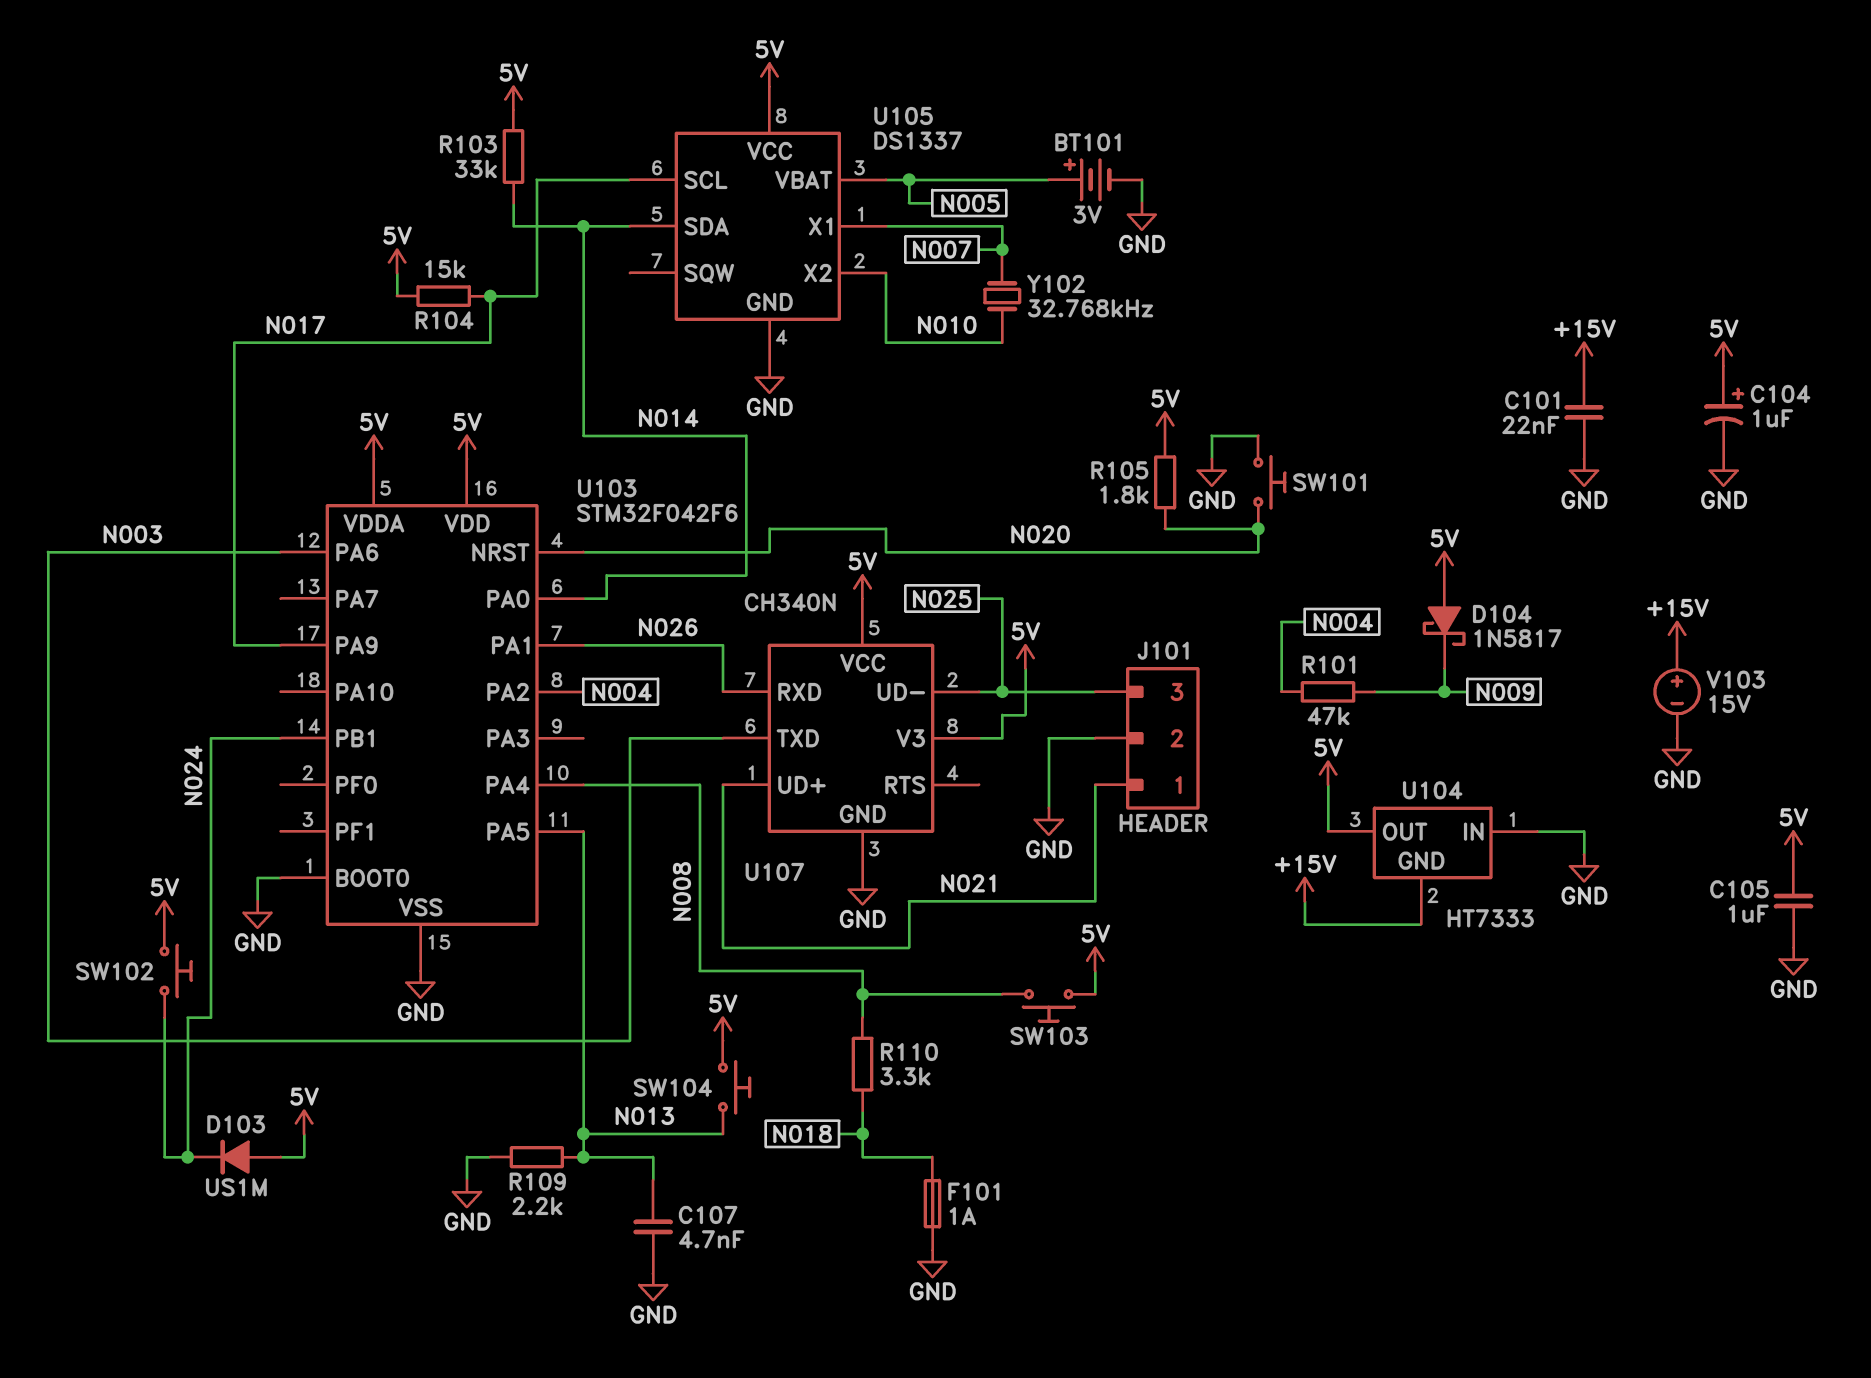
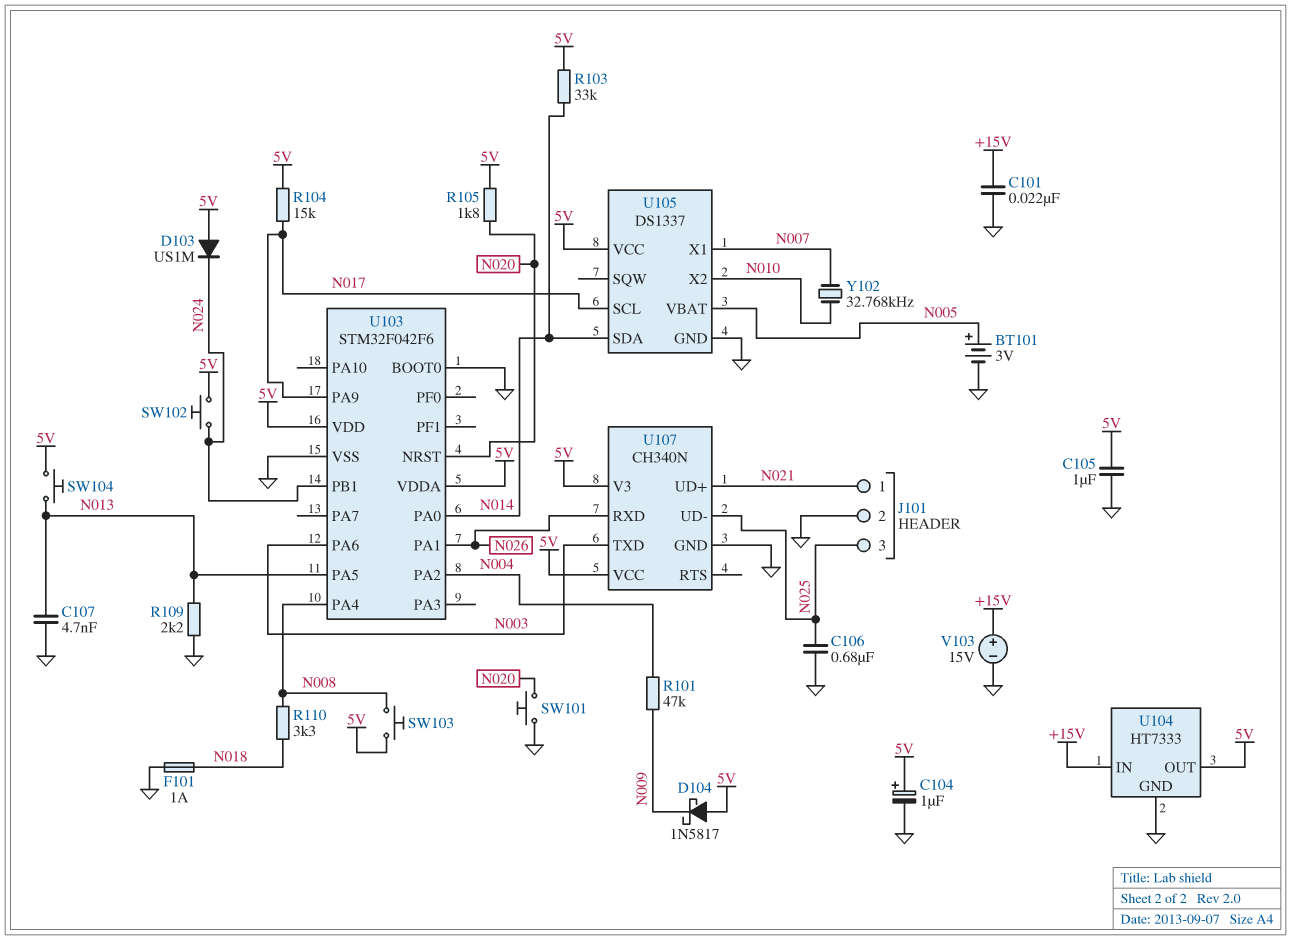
C106: none -> 680nF (GND, N025)
U104 pin GND: +15V -> GND
U104 pin IN: GND -> +15V

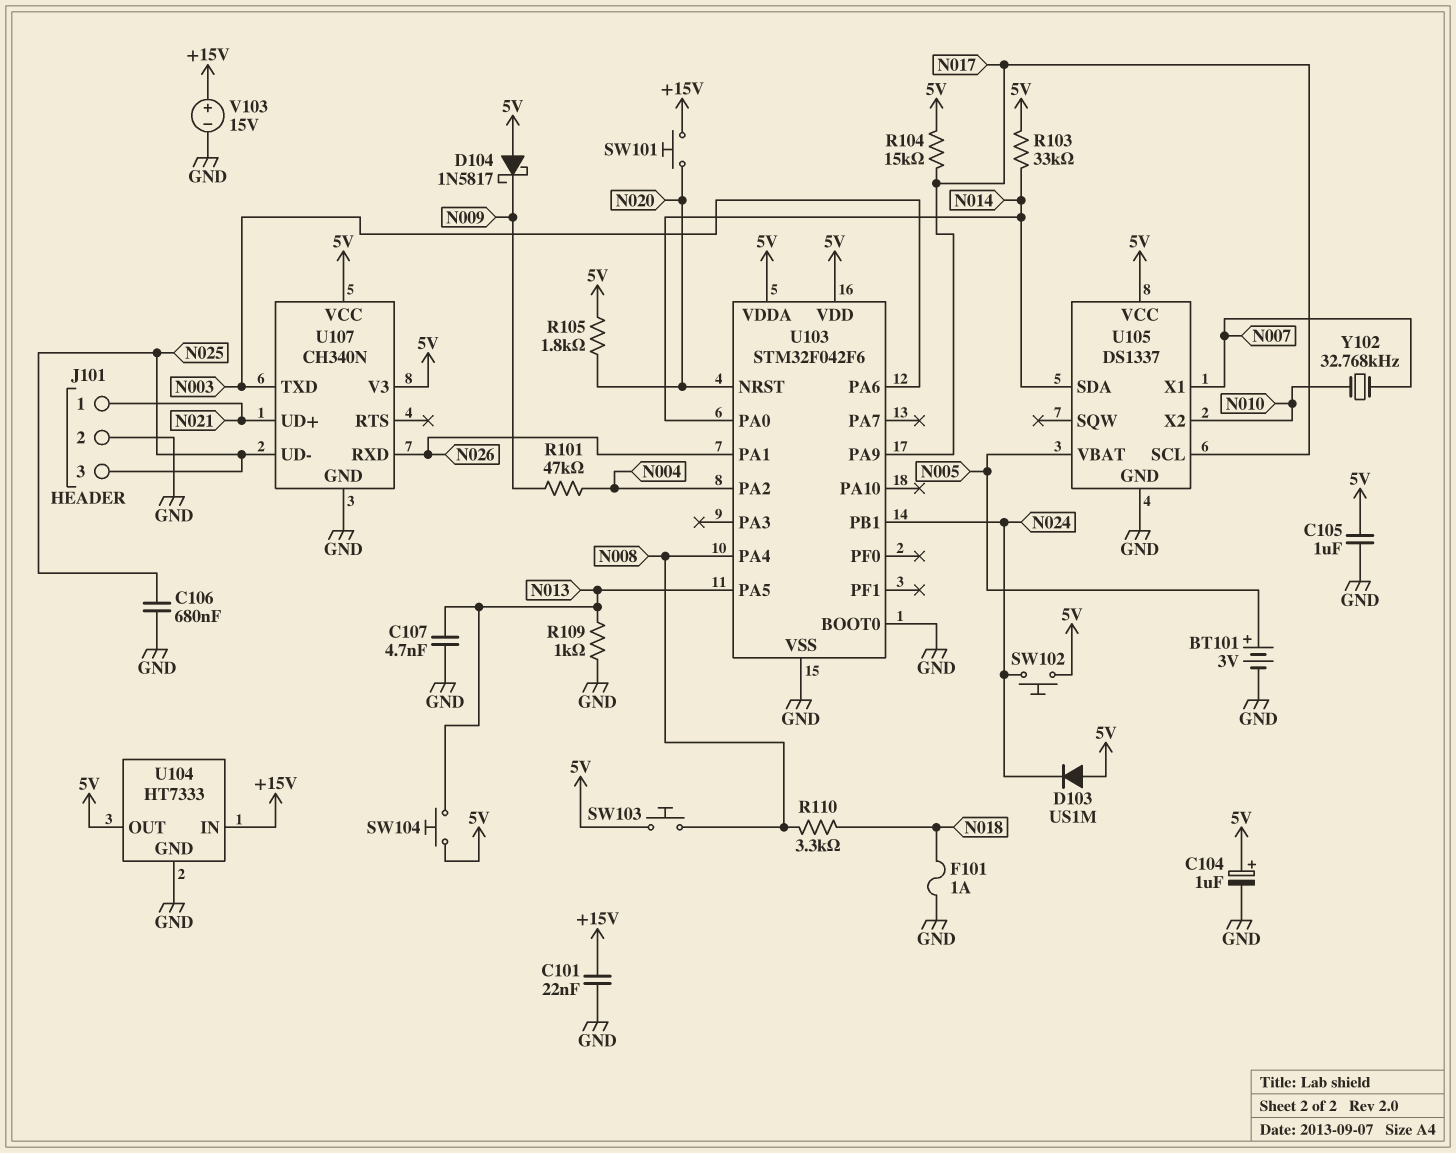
R109: 2.2k (GND, N013) -> 1k (GND, N013)
SW101: button (GND, N020) -> button (+15V, N020)

